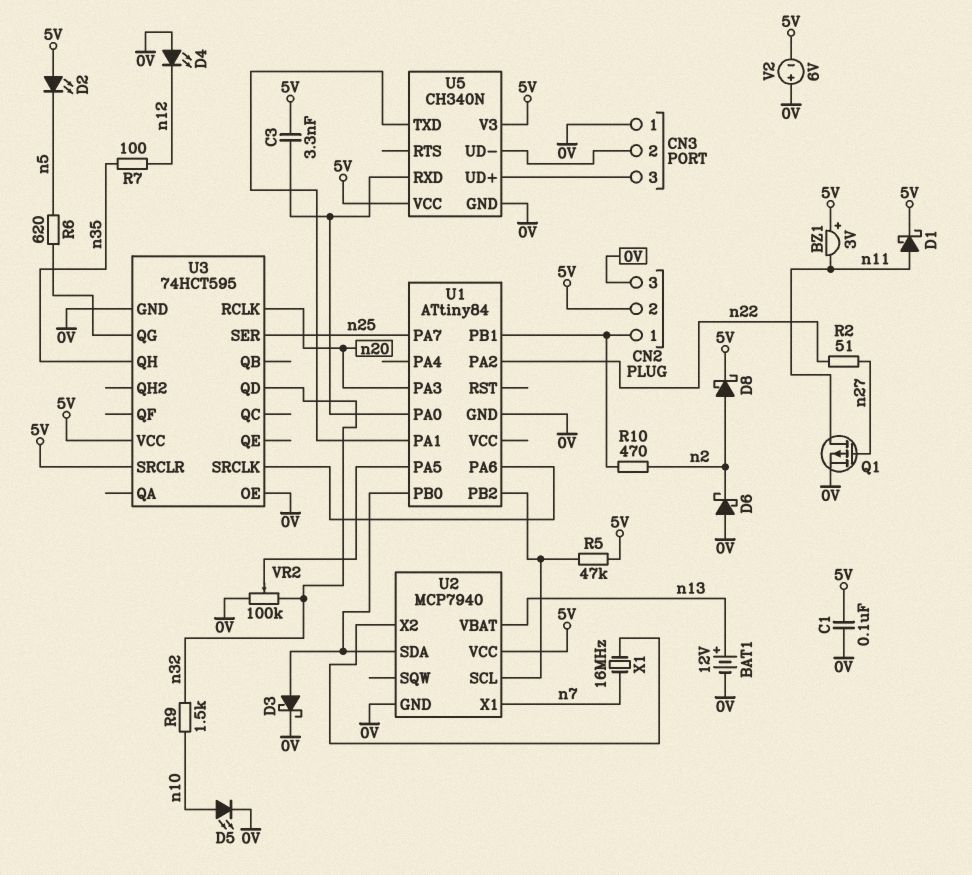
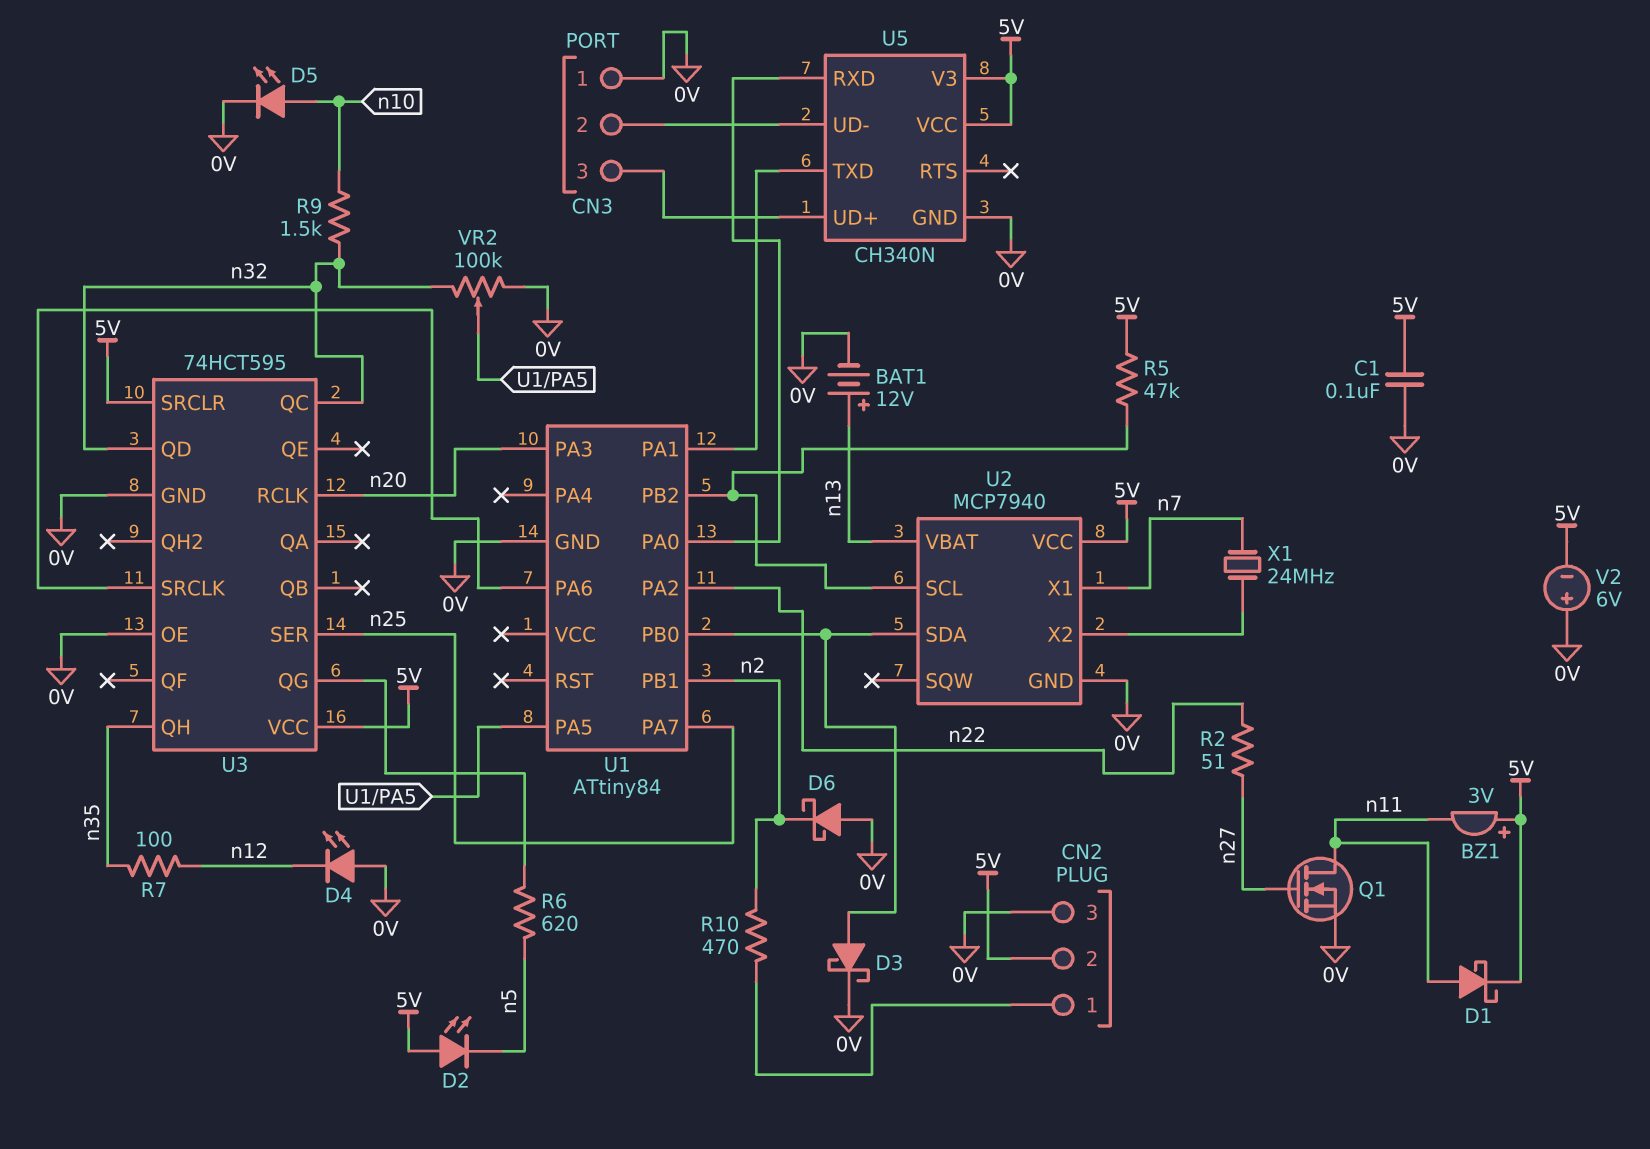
C3: 3.3nF (5V, U1/PA0) -> none
D8: schottky (A n2, K 5V) -> none
Q1: PMOS (G n27, D n11, S 0V) -> NMOS (G n27, D n11, S 0V)
U1 pin PB1: CN2/1 -> n2
U3 pin QC: none -> n32
X1: 16MHz (U2/X2, n7) -> 24MHz (U2/X2, n7)

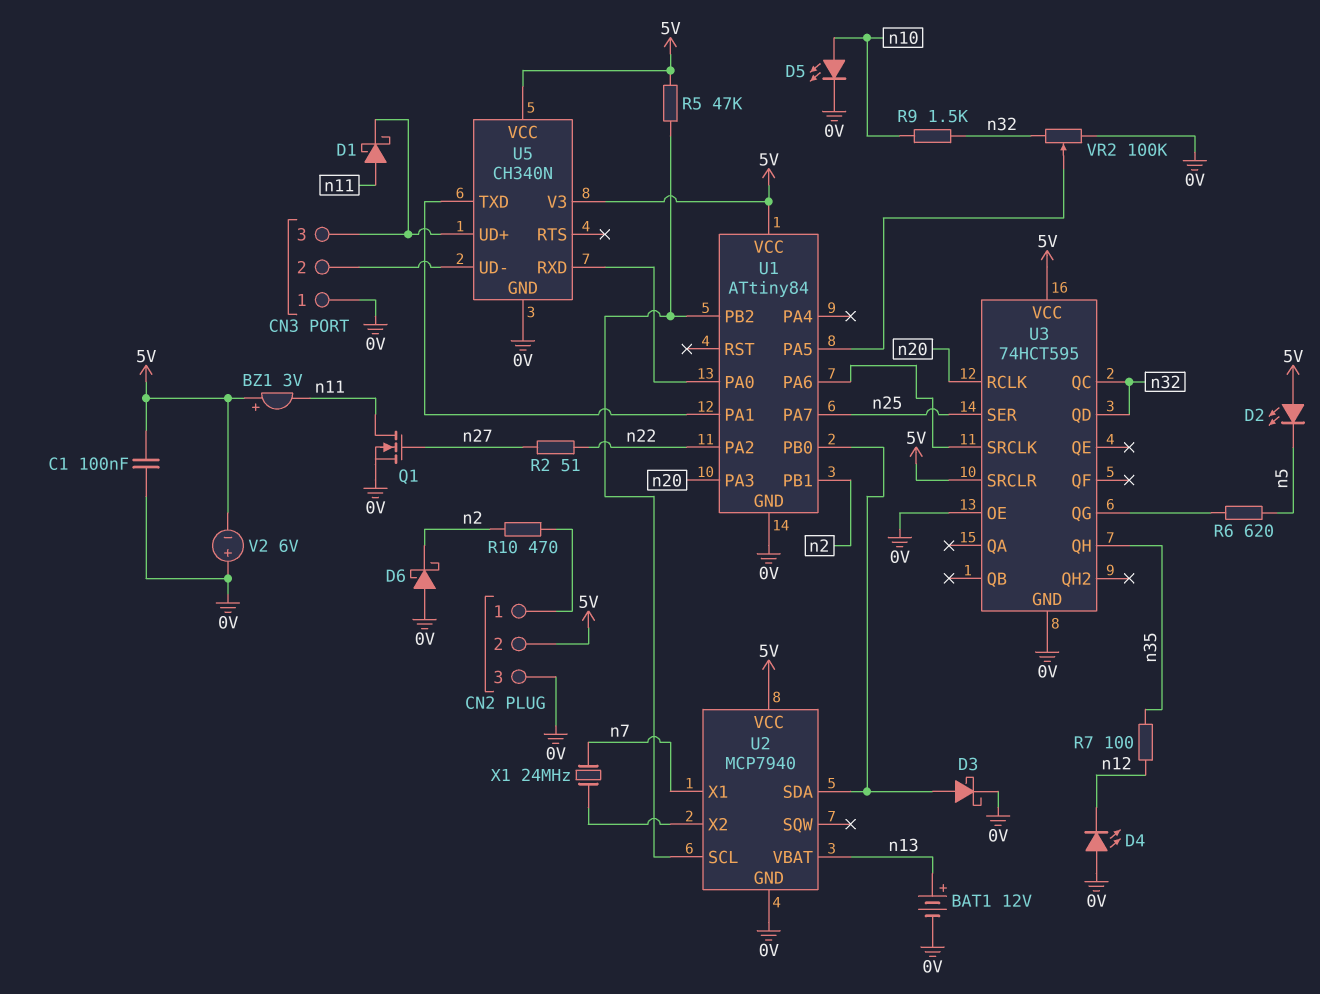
D1: schottky (A n11, K 5V) -> schottky (A n11, K CN3/3)
U1 pin VCC: none -> 5V

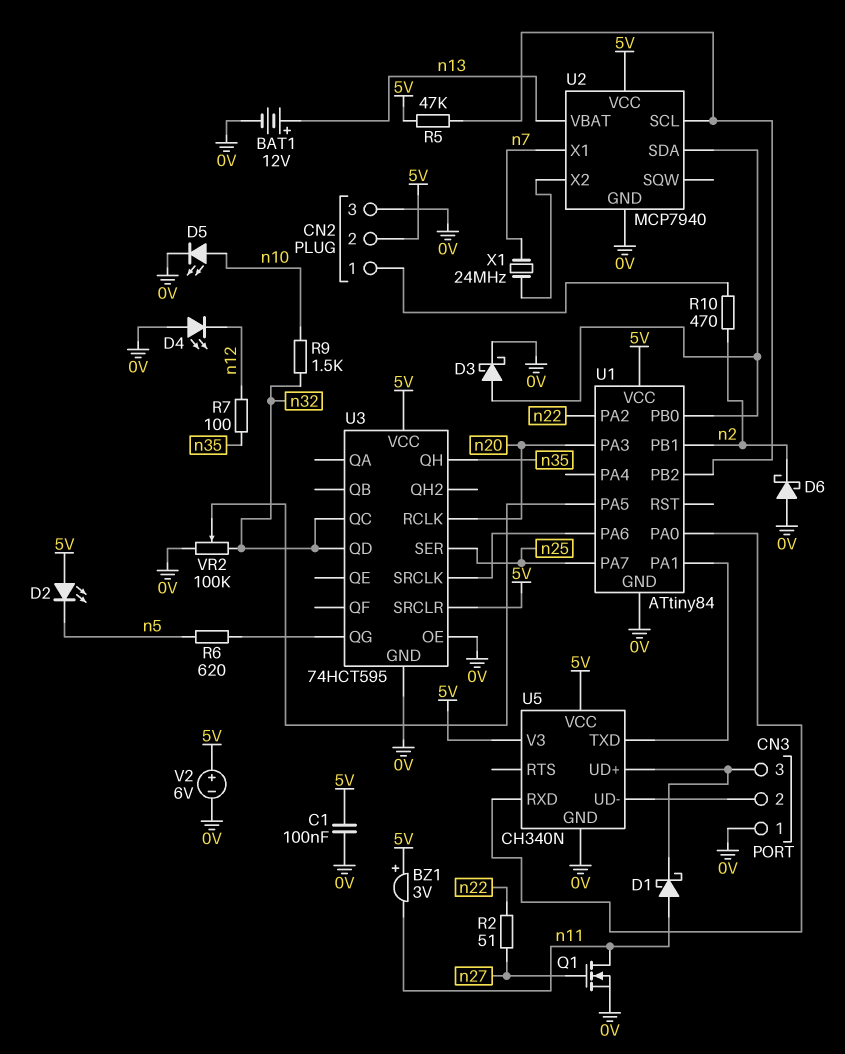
V2: 6V (plus 0V, minus 5V) -> 6V (plus 5V, minus 0V)

